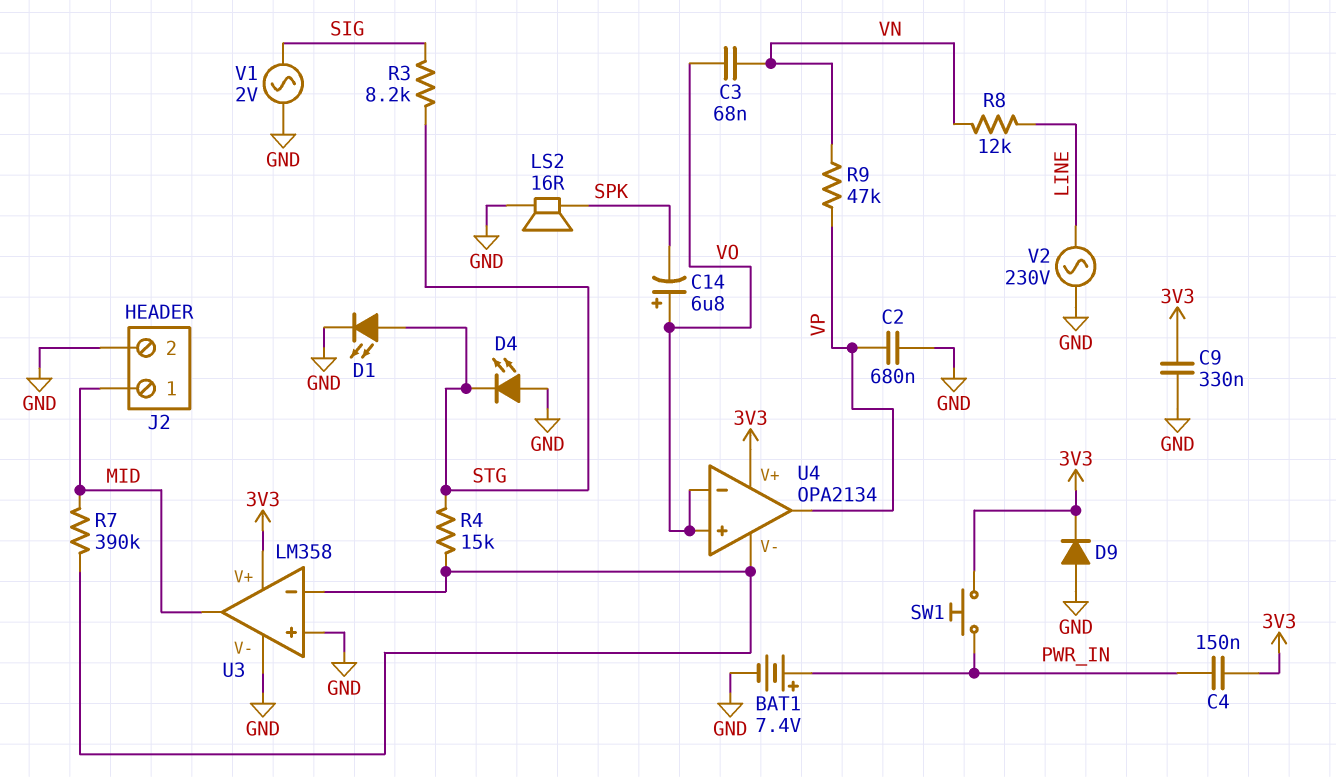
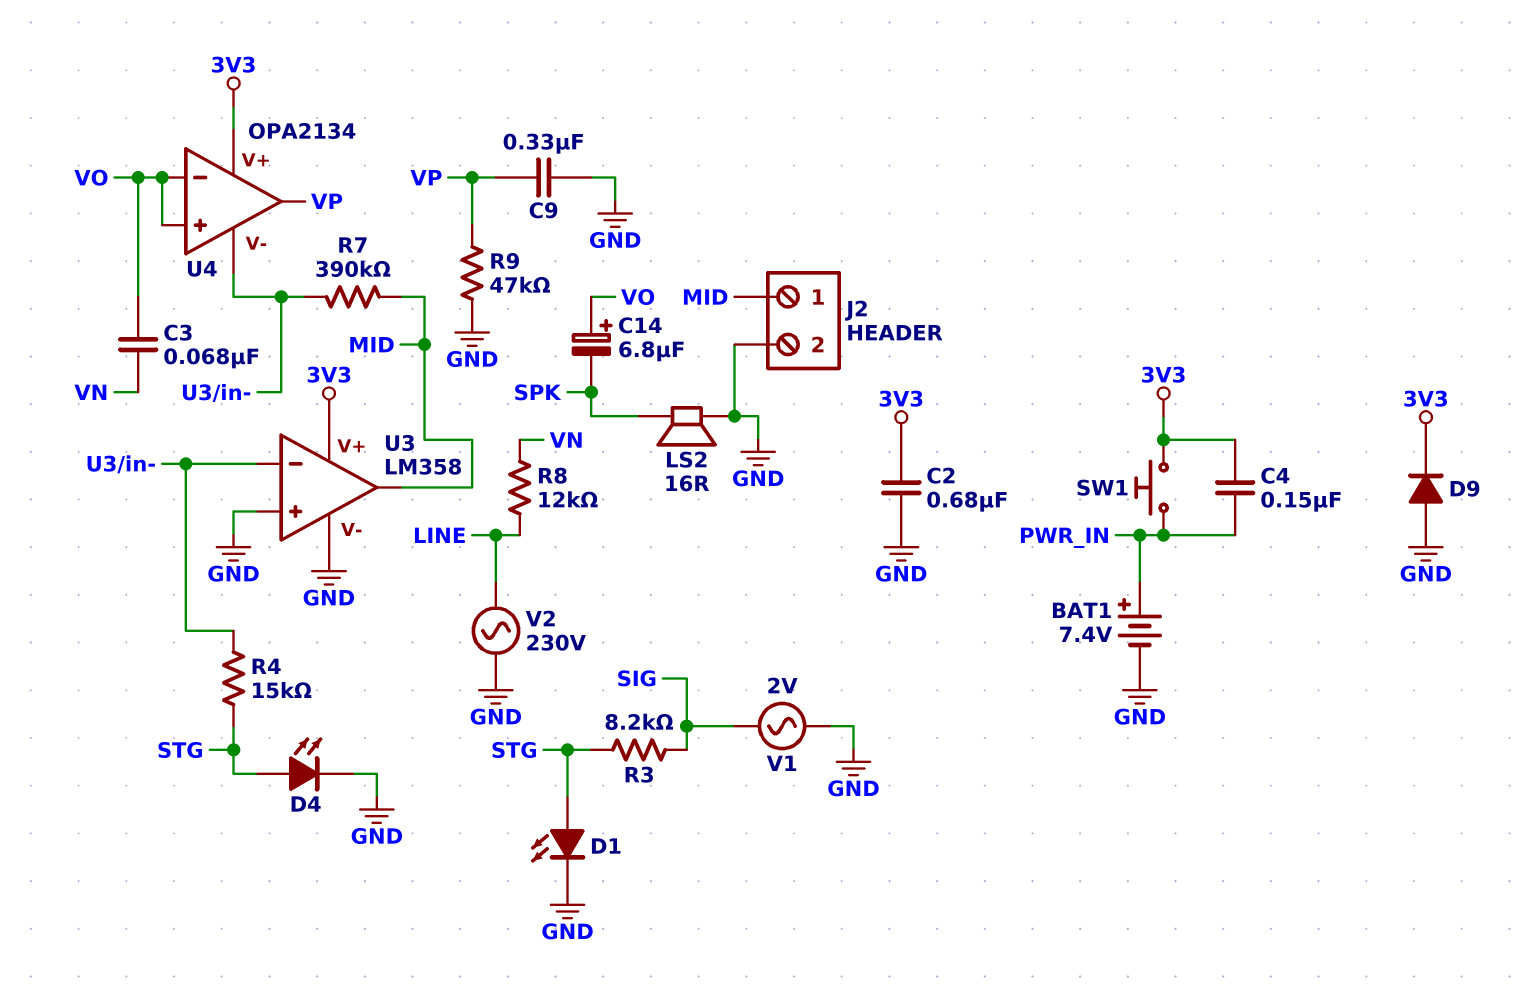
C2: 680nF (GND, VP) -> 680nF (3V3, GND)
C9: 330nF (3V3, GND) -> 330nF (GND, VP)
D4: LED (A GND, K STG) -> LED (A STG, K GND)
R9: 47k (VN, VP) -> 47k (GND, VP)

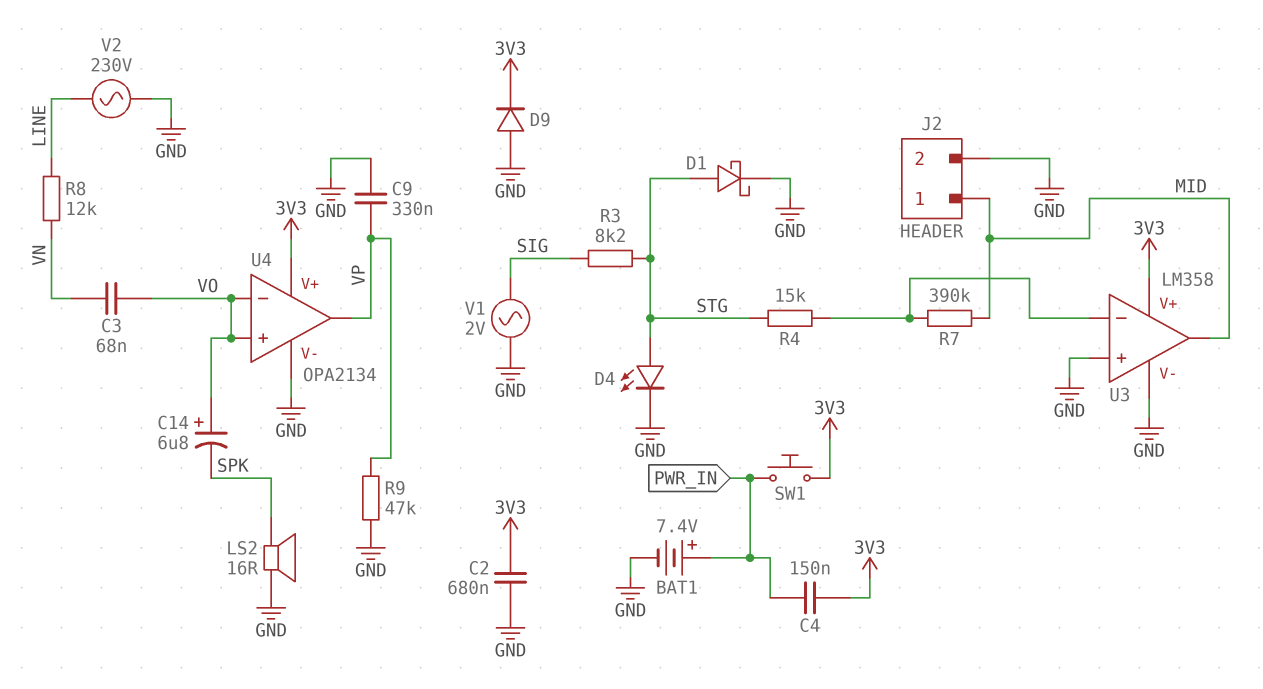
D1: LED (A STG, K GND) -> schottky (A STG, K GND)
U4 pin V-: U3/in- -> GND

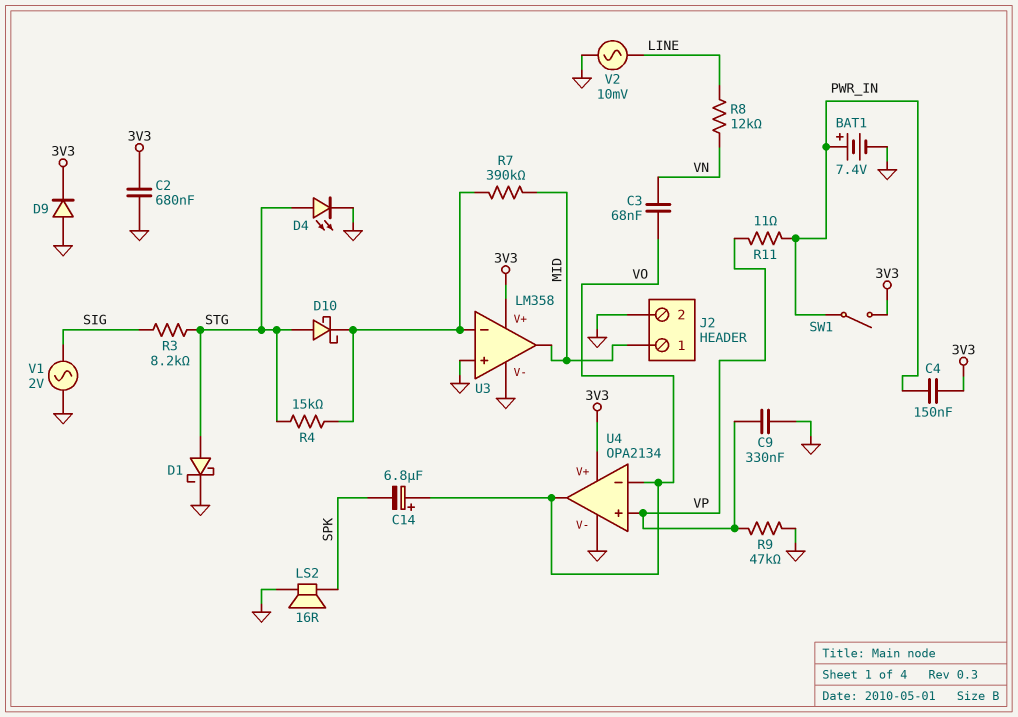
D10: none -> schottky (A STG, K U3/in-)
R11: none -> 11 (PWR_IN, VP)
SW1: button (3V3, PWR_IN) -> switch (3V3, PWR_IN)
U4 pin in+: VO -> VP
U4 pin out: VP -> VO
V2: AC 230V (GND, LINE) -> AC 10mV (GND, LINE)

